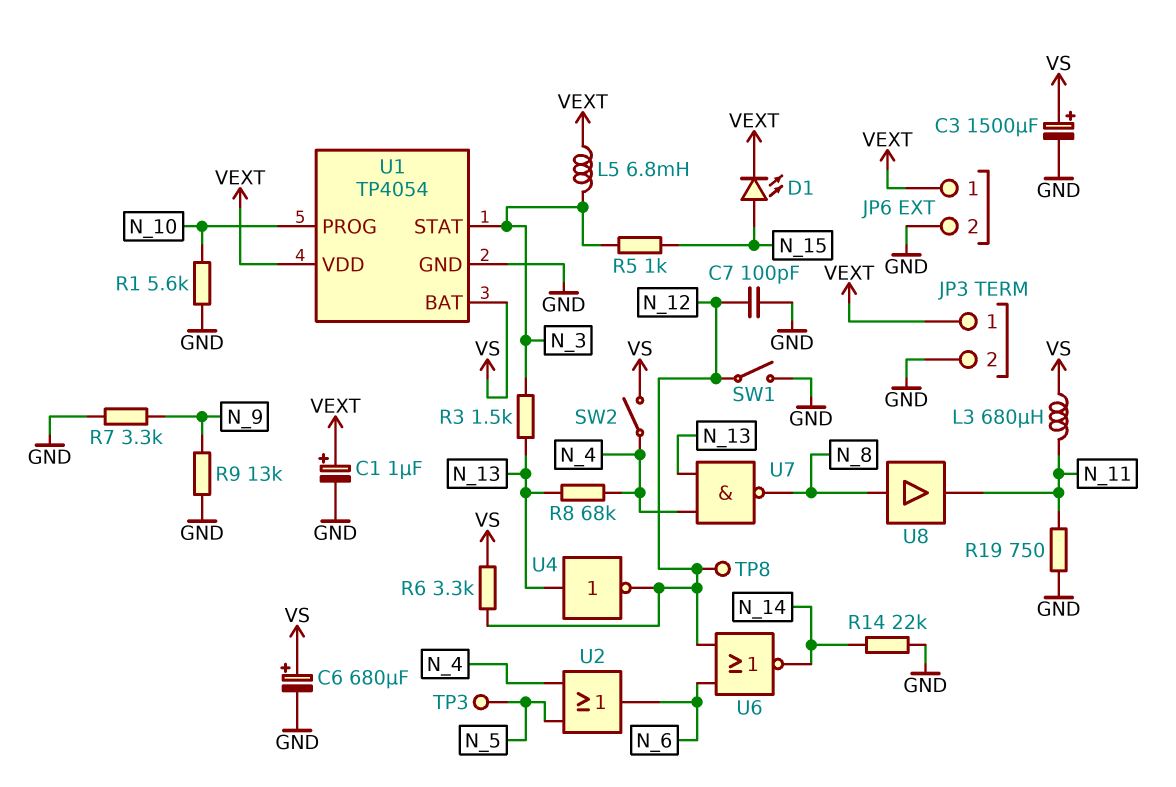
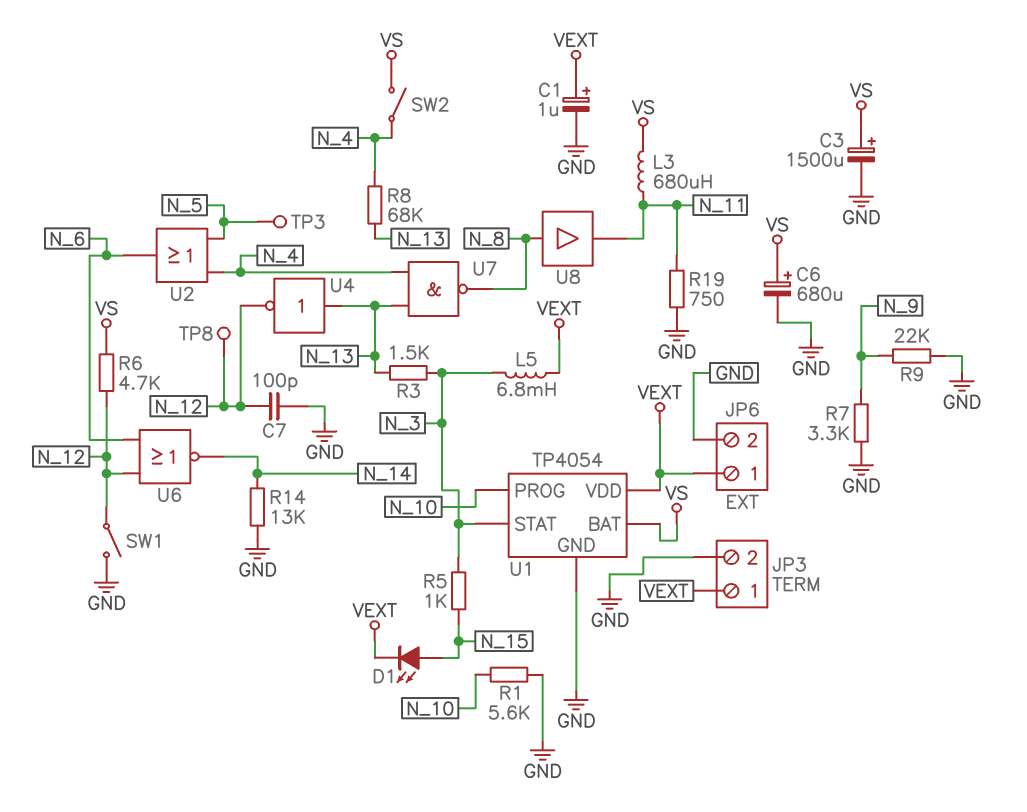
R6: 3.3k (N_12, VS) -> 4.7k (N_12, VS)
R9: 13k (GND, N_9) -> 22k (GND, N_9)
R14: 22k (GND, N_14) -> 13k (GND, N_14)

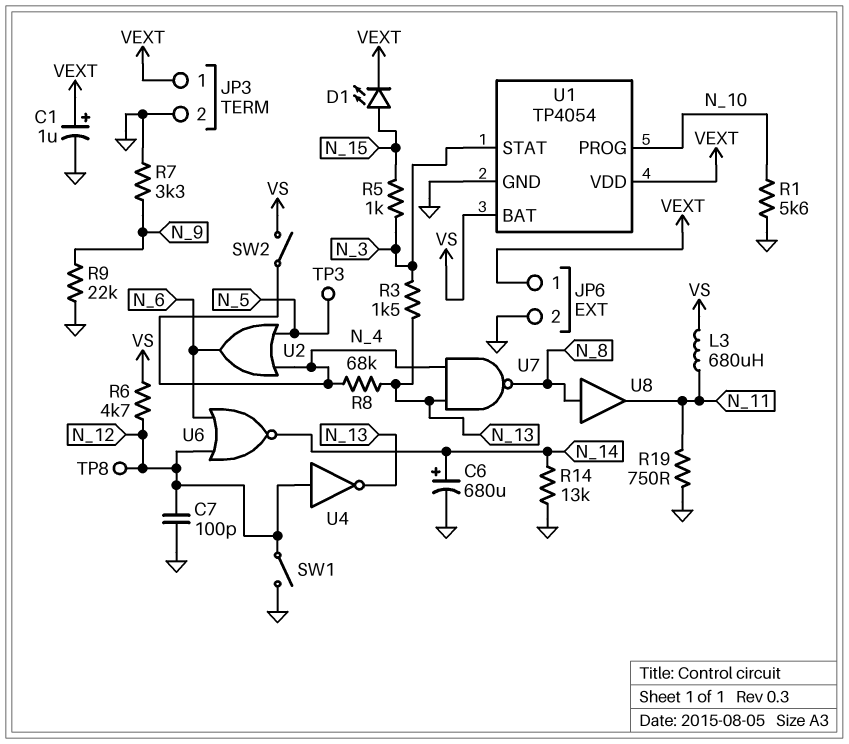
C3: 1500uF (plus VS, minus GND) -> none
C6: 680uF (plus VS, minus GND) -> 680uF (plus N_14, minus GND)
L5: 6.8mH (N_3, VEXT) -> none
U4: NOT (in N_13, out N_12) -> NOT (in N_12, out N_13)

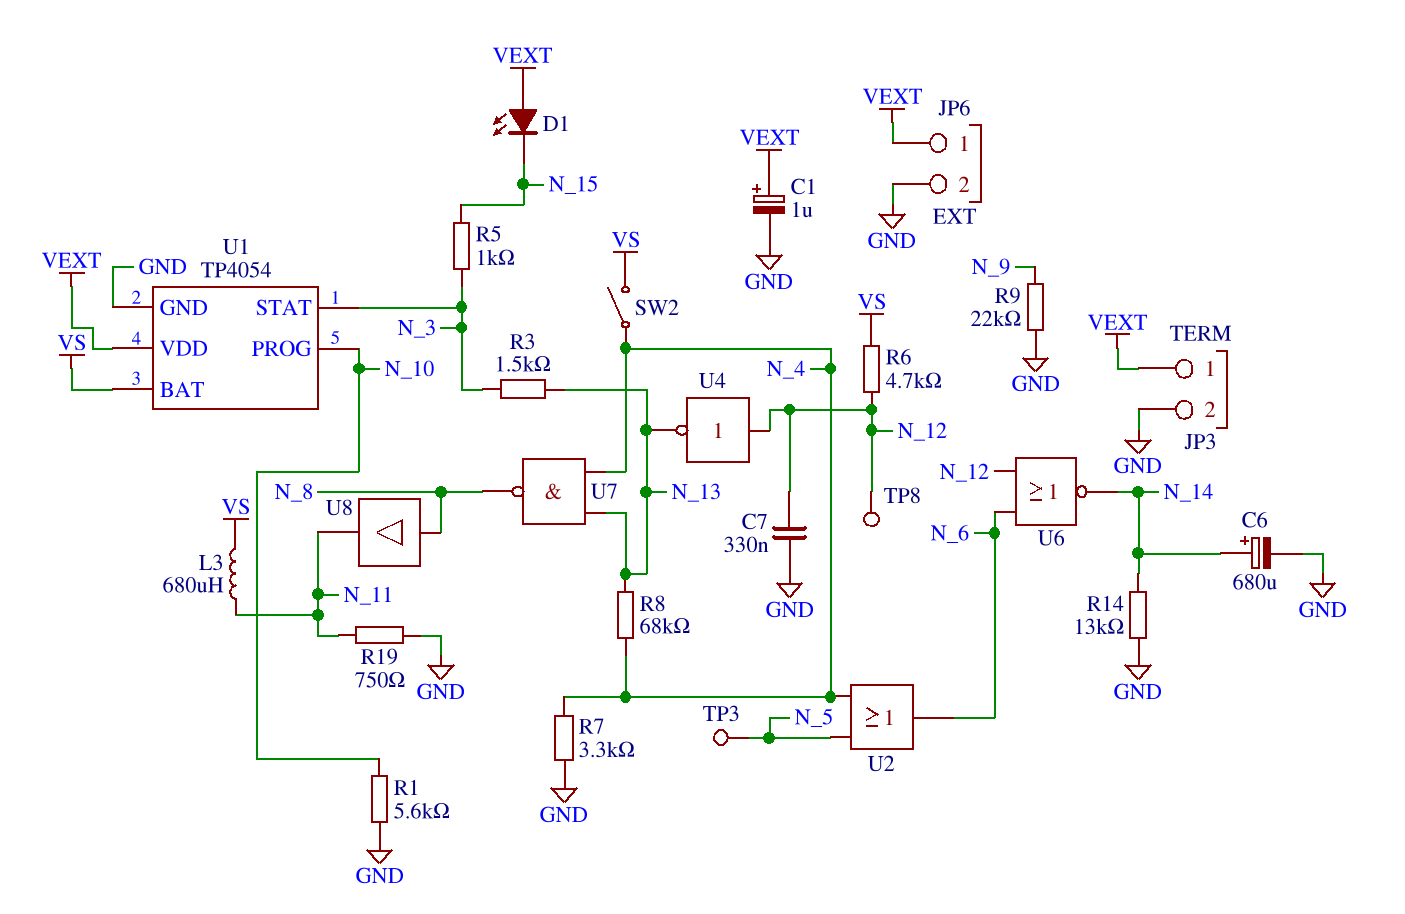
C7: 100pF (GND, N_12) -> 330nF (GND, N_12)
D1: LED (A N_15, K VEXT) -> LED (A VEXT, K N_15)
R7: 3.3k (GND, N_9) -> 3.3k (GND, N_4)
SW1: switch (GND, N_12) -> none

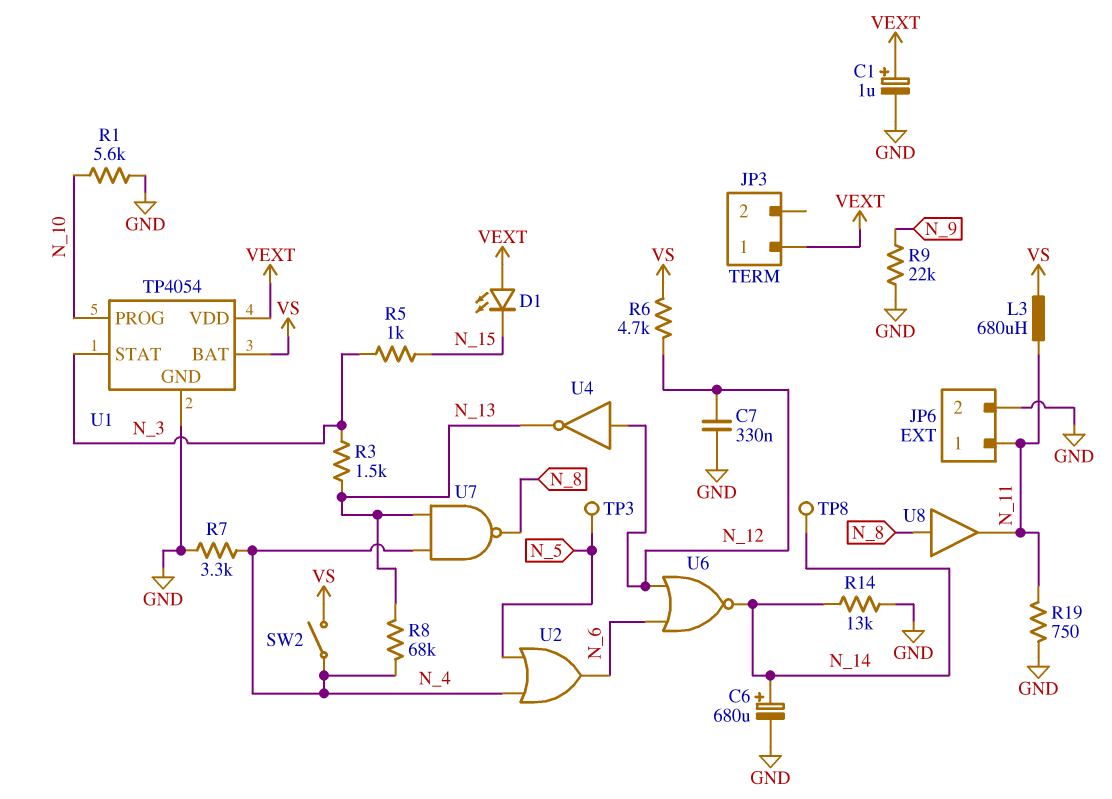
JP3 pin 2: GND -> none
JP6 pin 1: VEXT -> N_11
TP8: test point (N_12) -> test point (N_14)

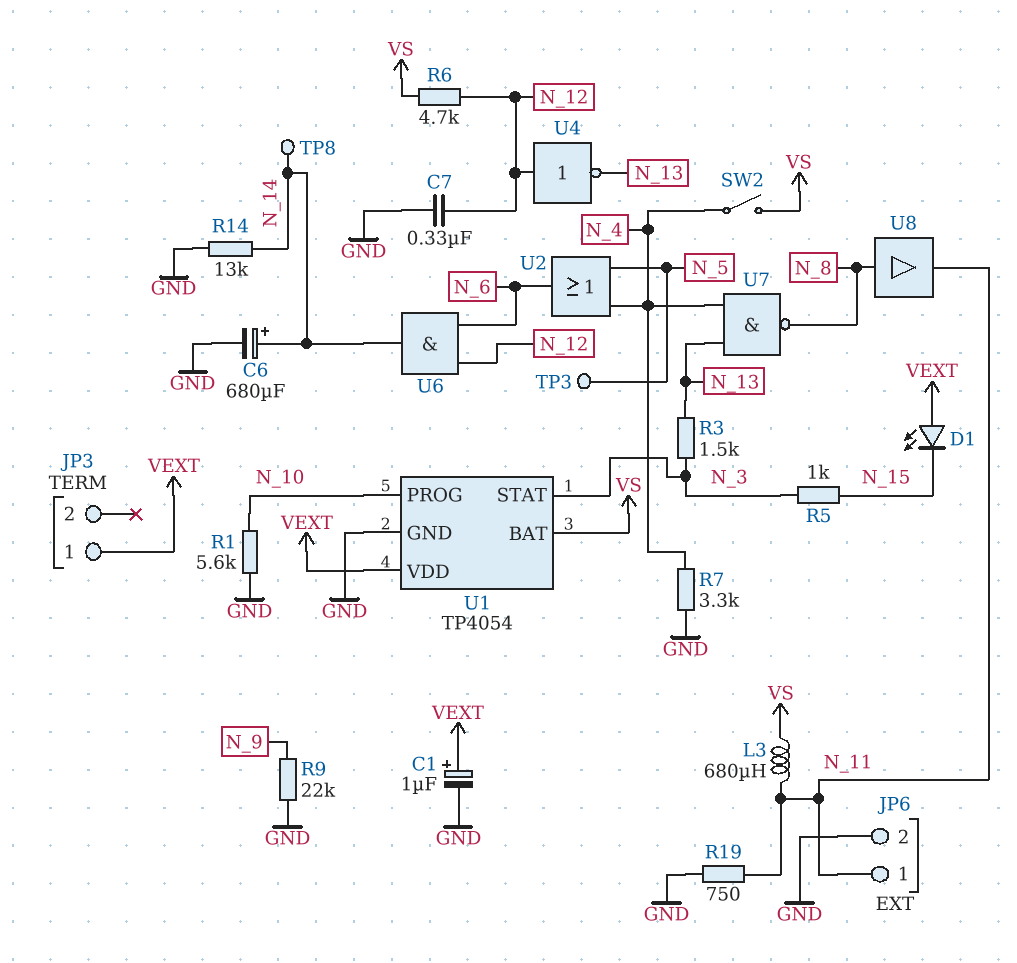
R8: 68k (N_4, N_13) -> none
U6: NOR (in N_6, in N_12, out N_14) -> AND (in N_6, in N_12, out N_14)

